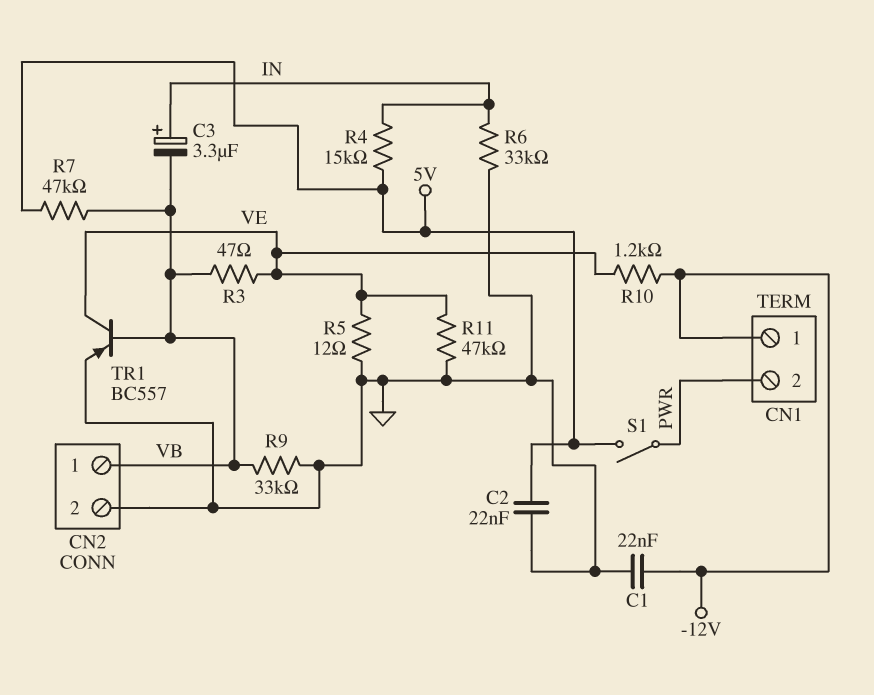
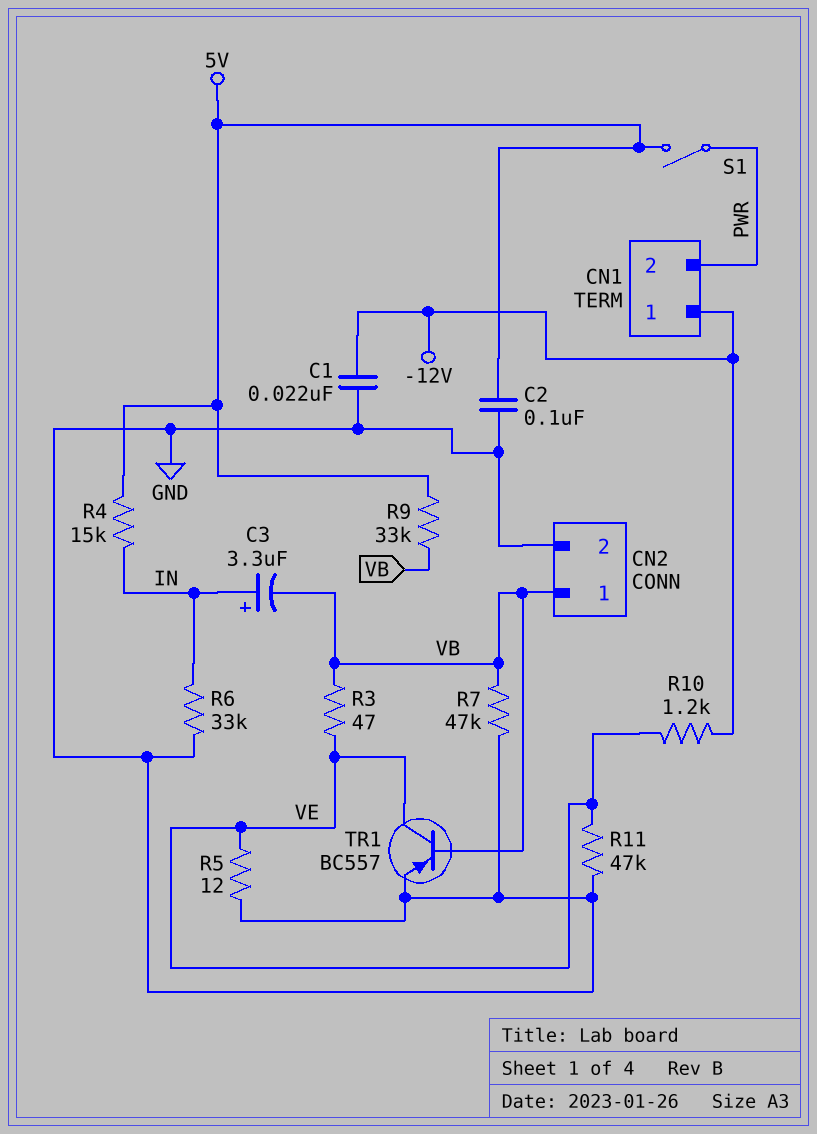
C2: 22nF (5V, GND) -> 100nF (5V, GND)
R7: 47k (5V, VB) -> 47k (GND, VB)
R9: 33k (GND, VB) -> 33k (5V, VB)

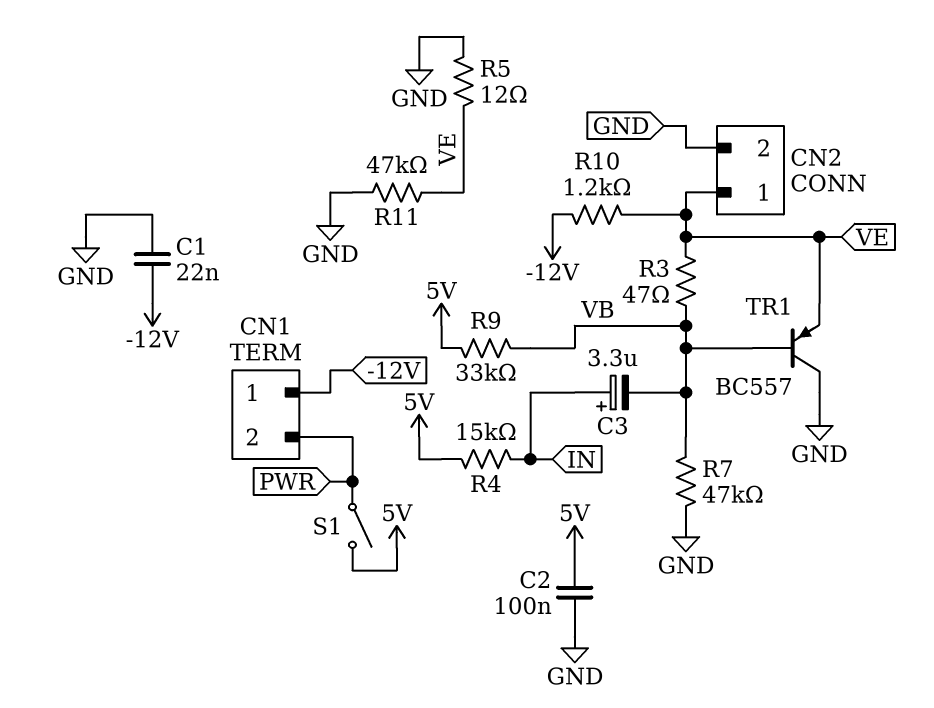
CN2 pin 1: VB -> VE
R6: 33k (GND, IN) -> none
TR1: PNP BC557 (B VB, C VE, E GND) -> PNP BC557 (B VB, C GND, E VE)

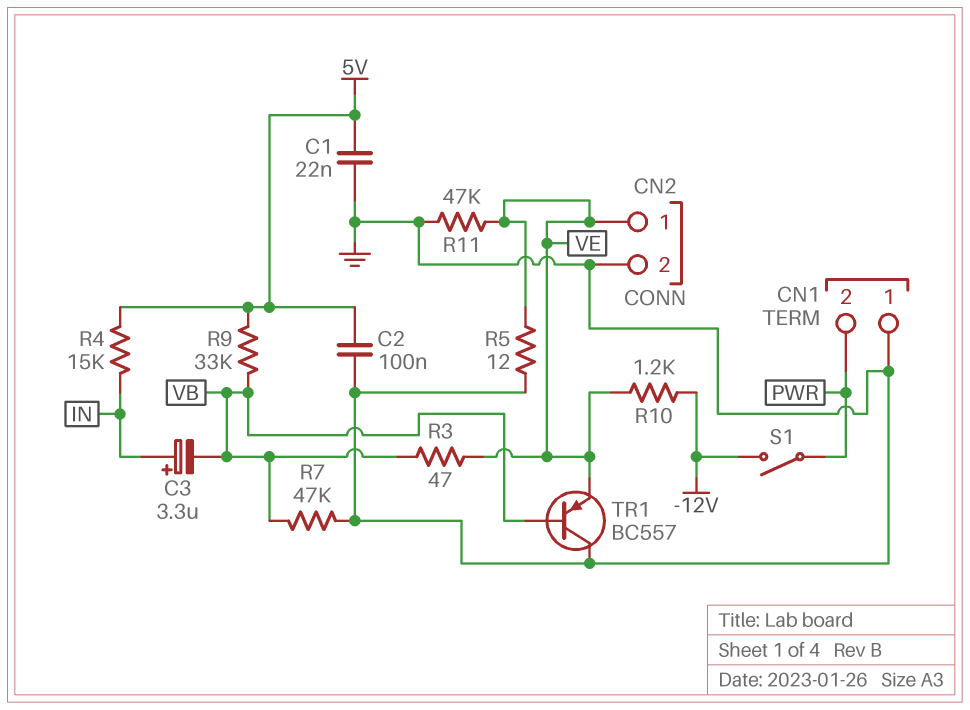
C1: 22nF (-12V, GND) -> 22nF (5V, GND)
CN1 pin 1: -12V -> GND
S1: switch (5V, PWR) -> switch (-12V, PWR)

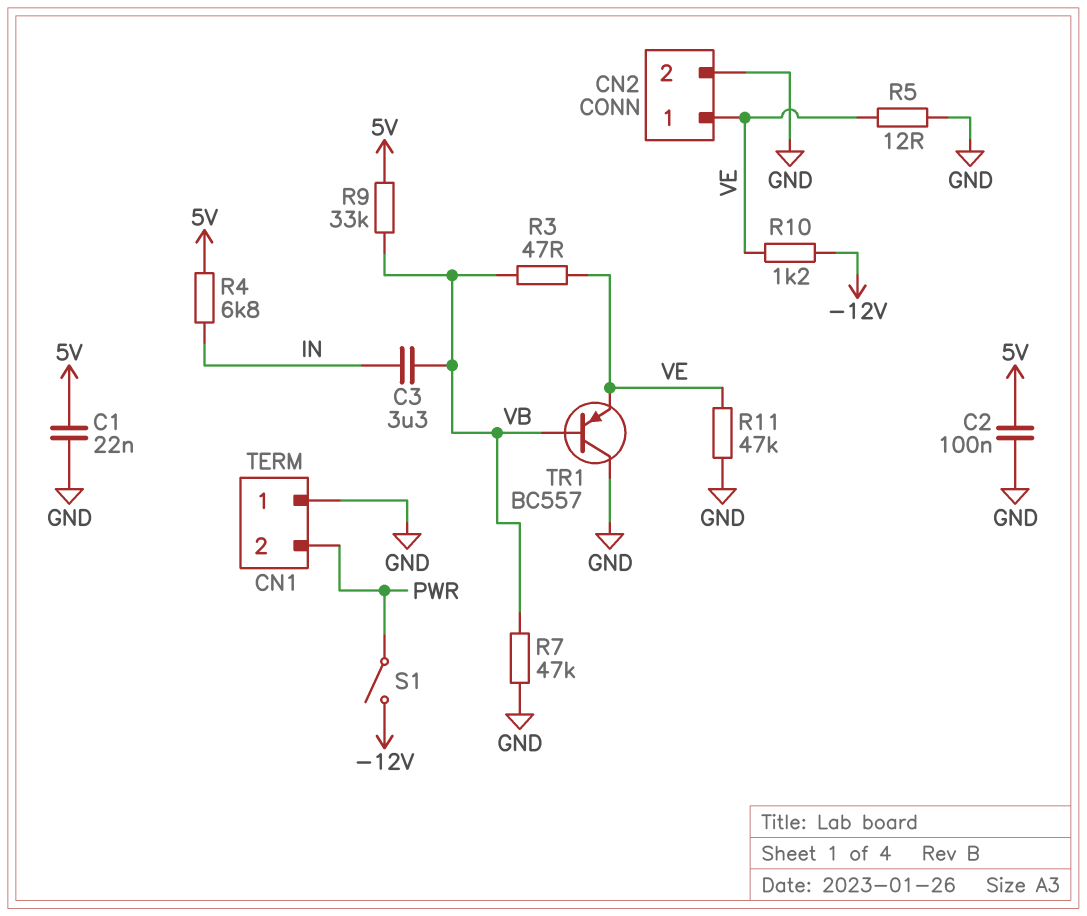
C3: 3.3uF (plus IN, minus VB) -> 3.3uF (IN, VB)
R4: 15k (5V, IN) -> 6.8k (5V, IN)

